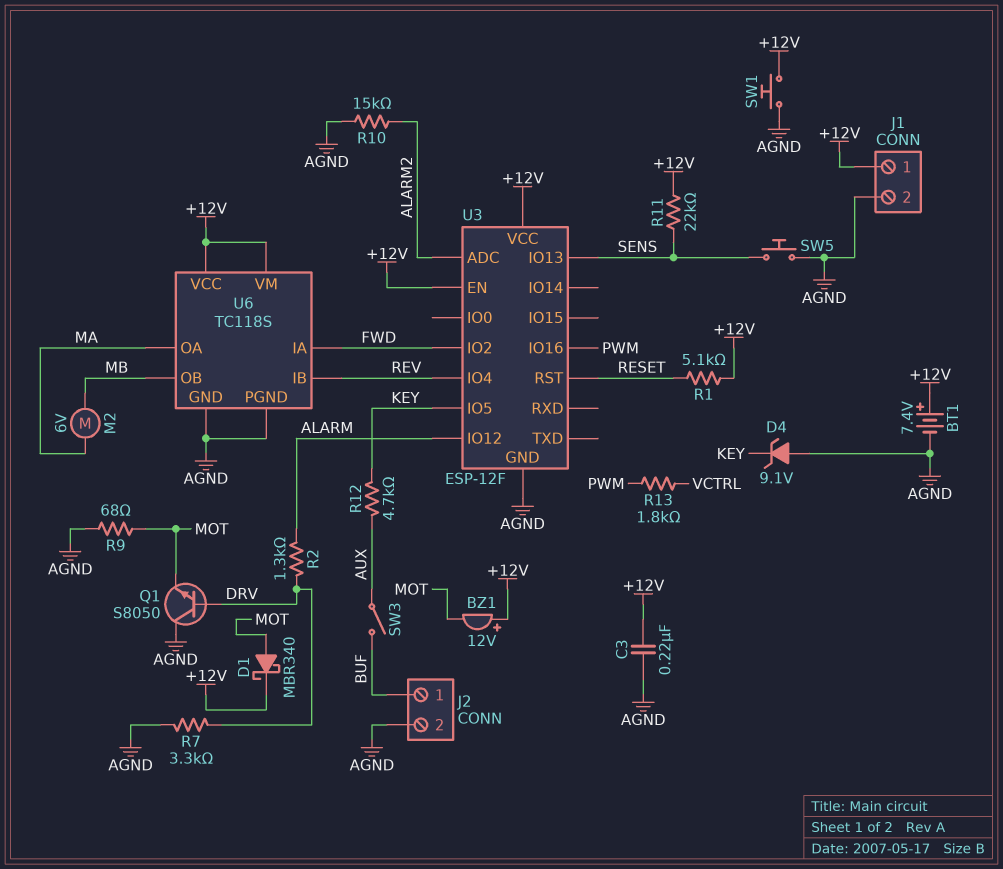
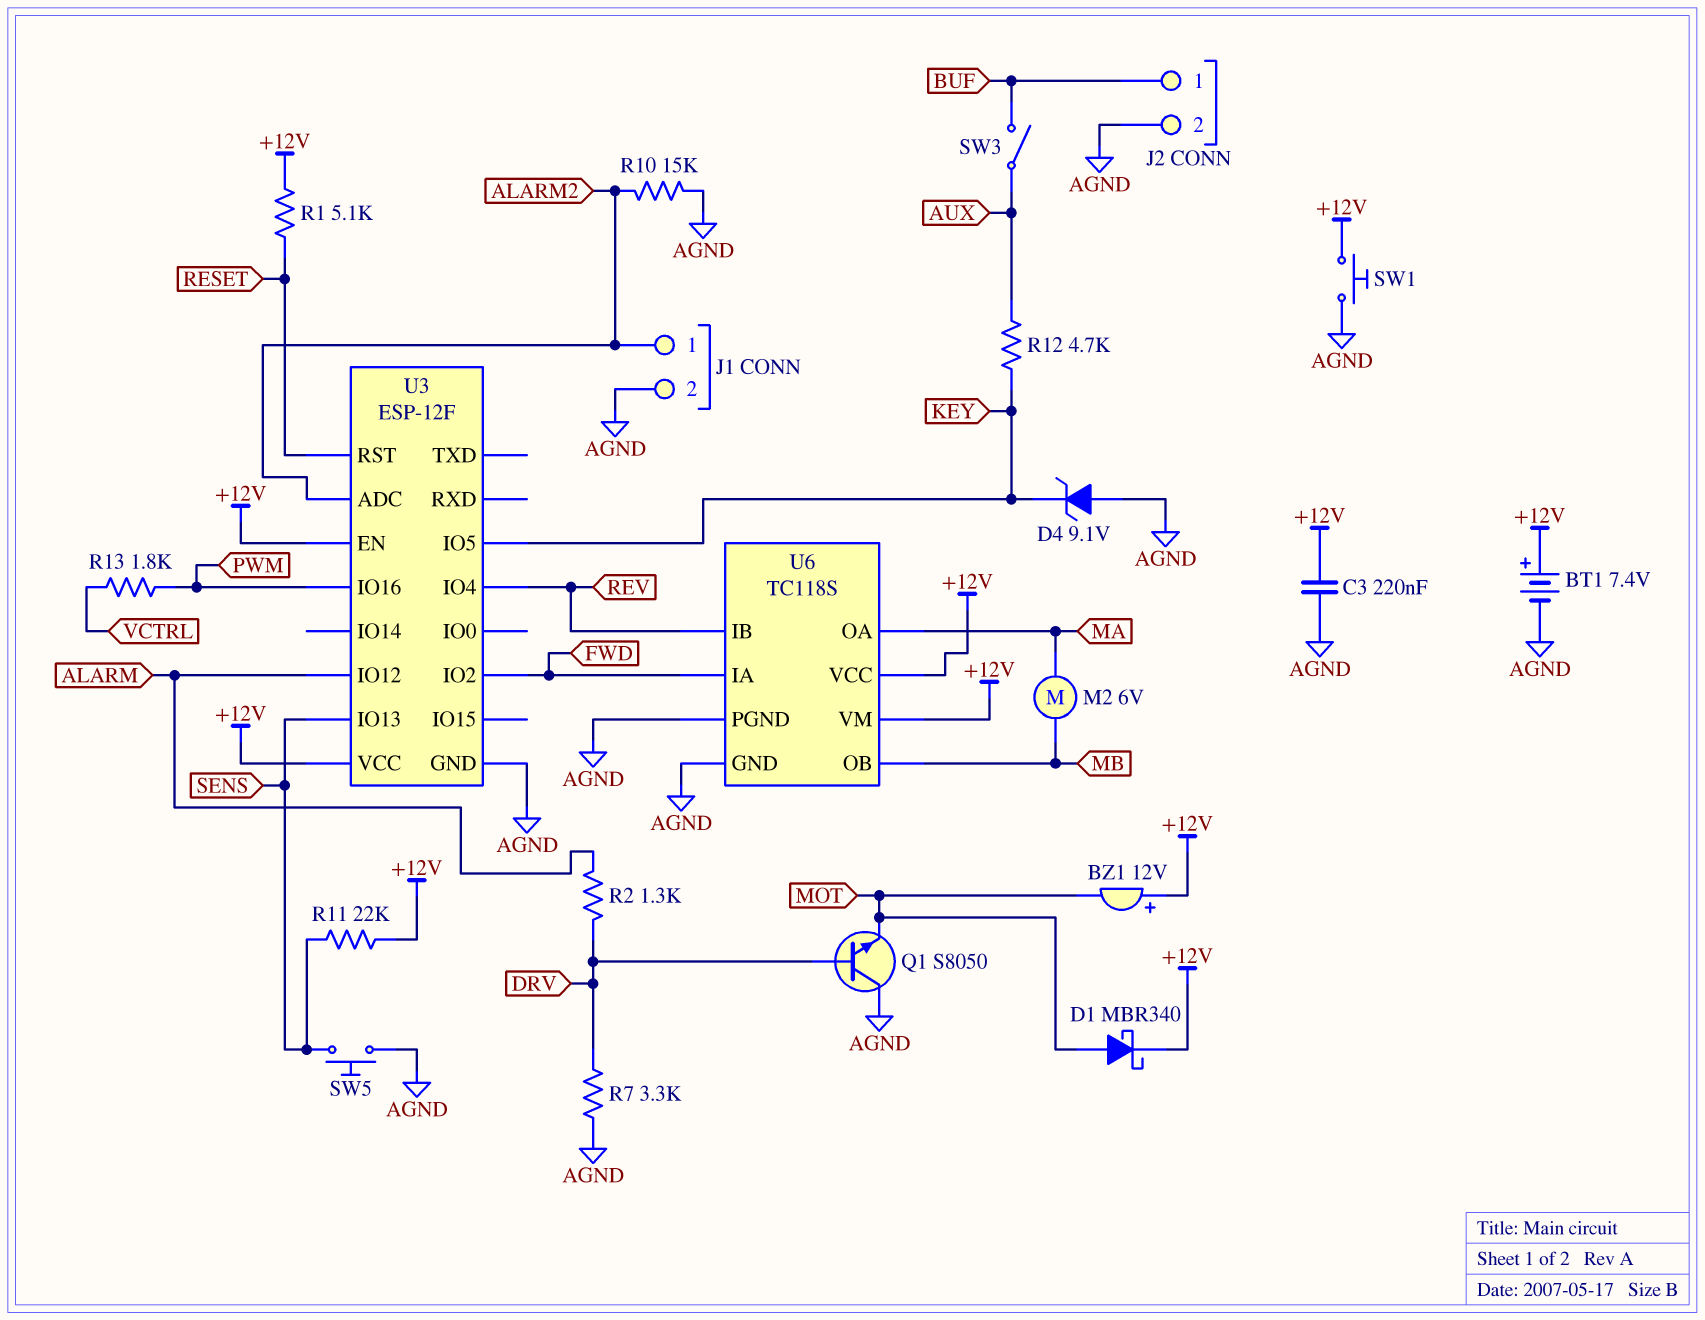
J1 pin 1: +12V -> ALARM2
R9: 68 (AGND, MOT) -> none

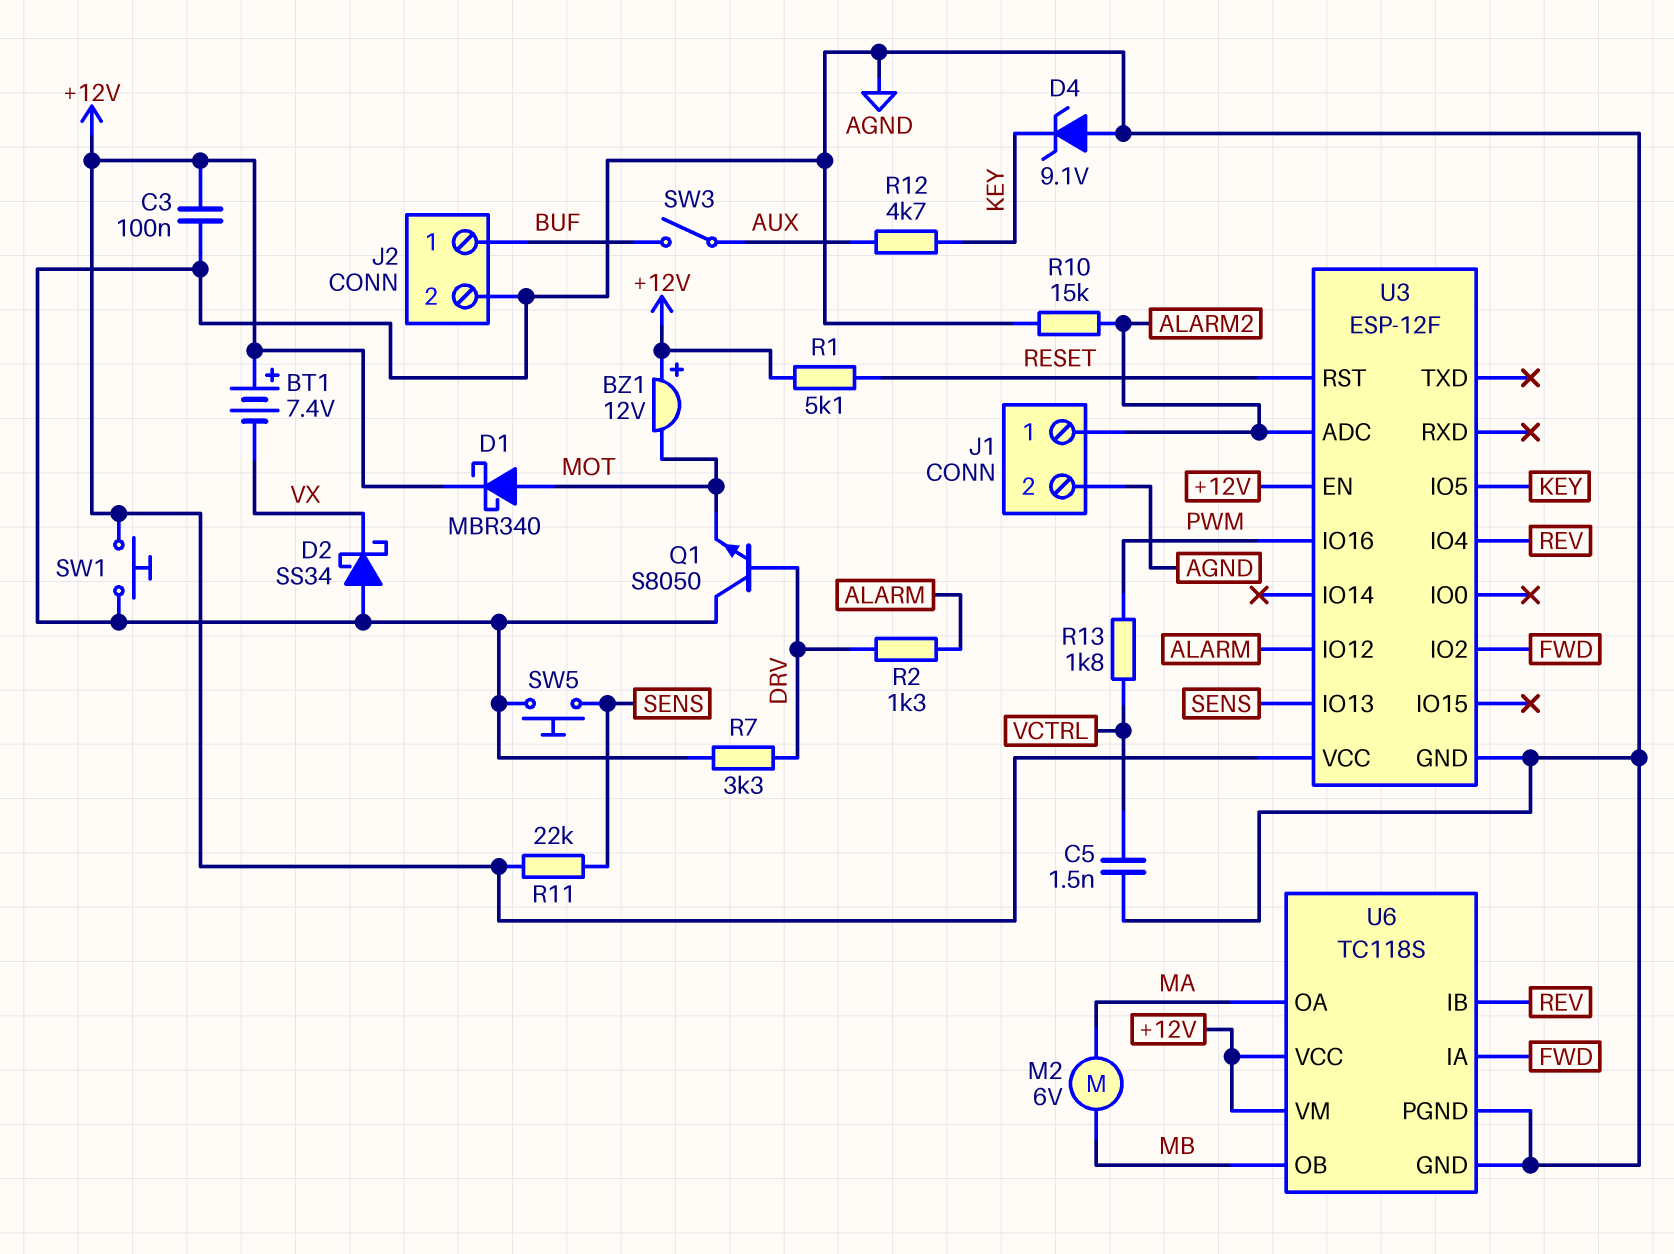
BT1: 7.4V (plus +12V, minus AGND) -> 7.4V (plus +12V, minus VX)
C3: 220nF (+12V, AGND) -> 100nF (+12V, AGND)
C5: none -> 1.5nF (AGND, VCTRL)
D2: none -> schottky SS34 (A AGND, K VX)

